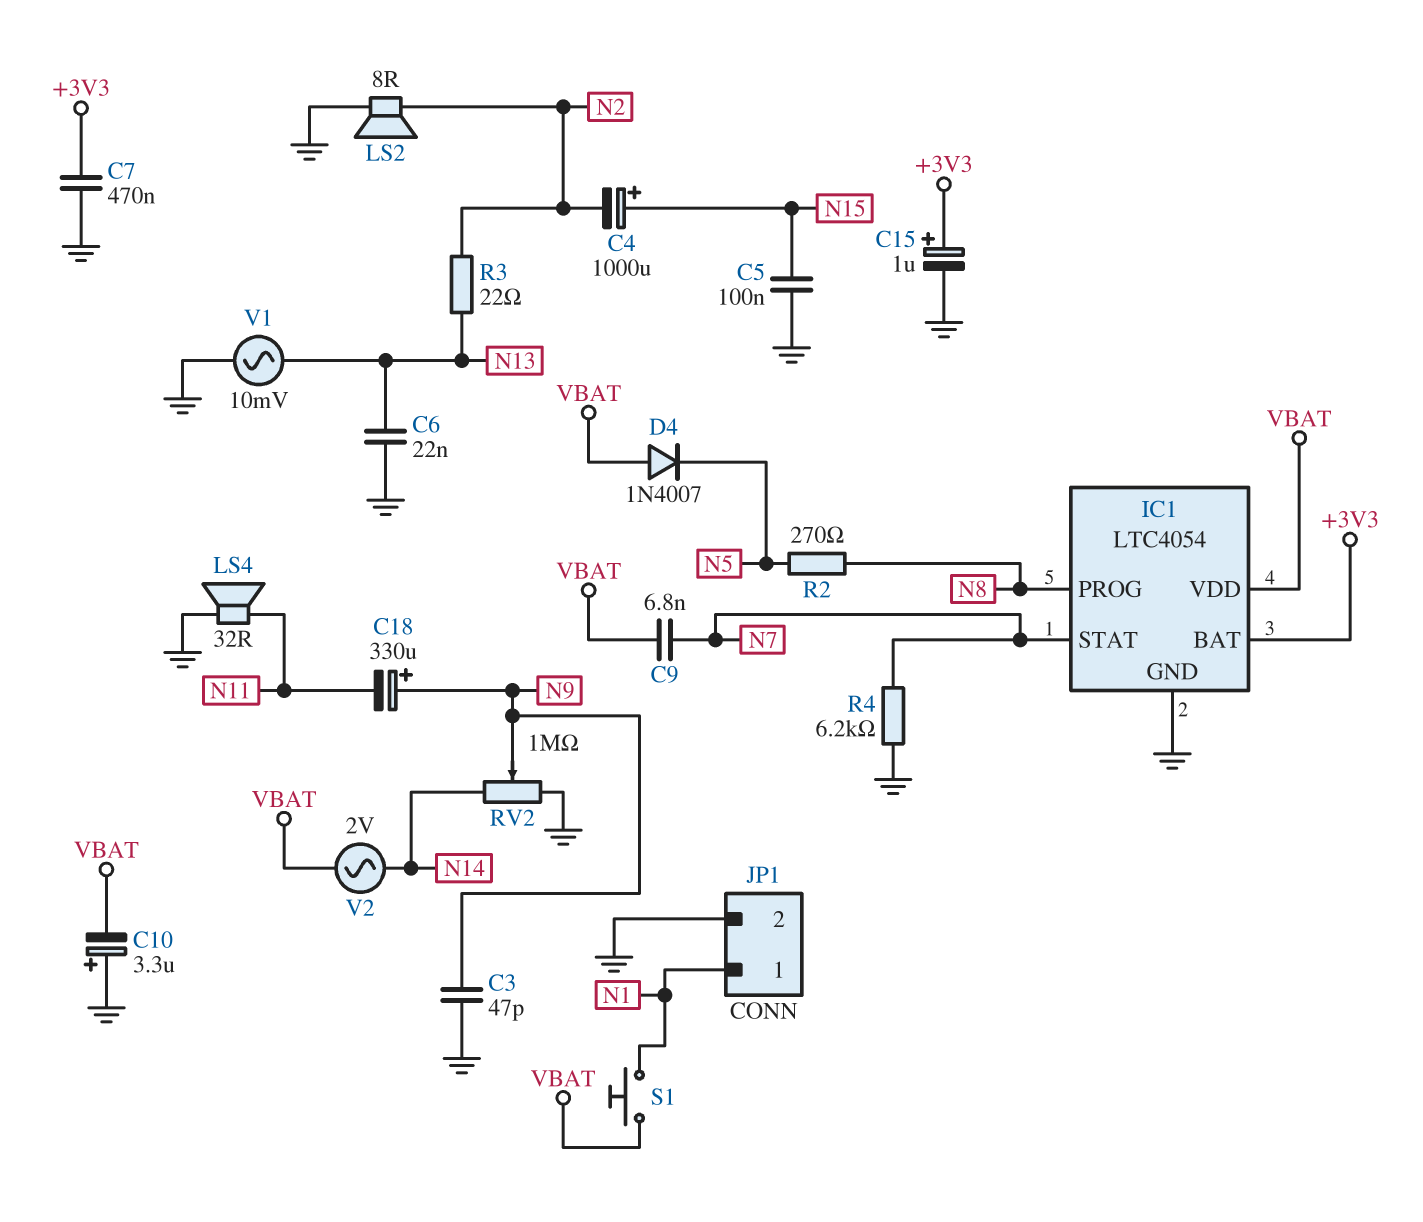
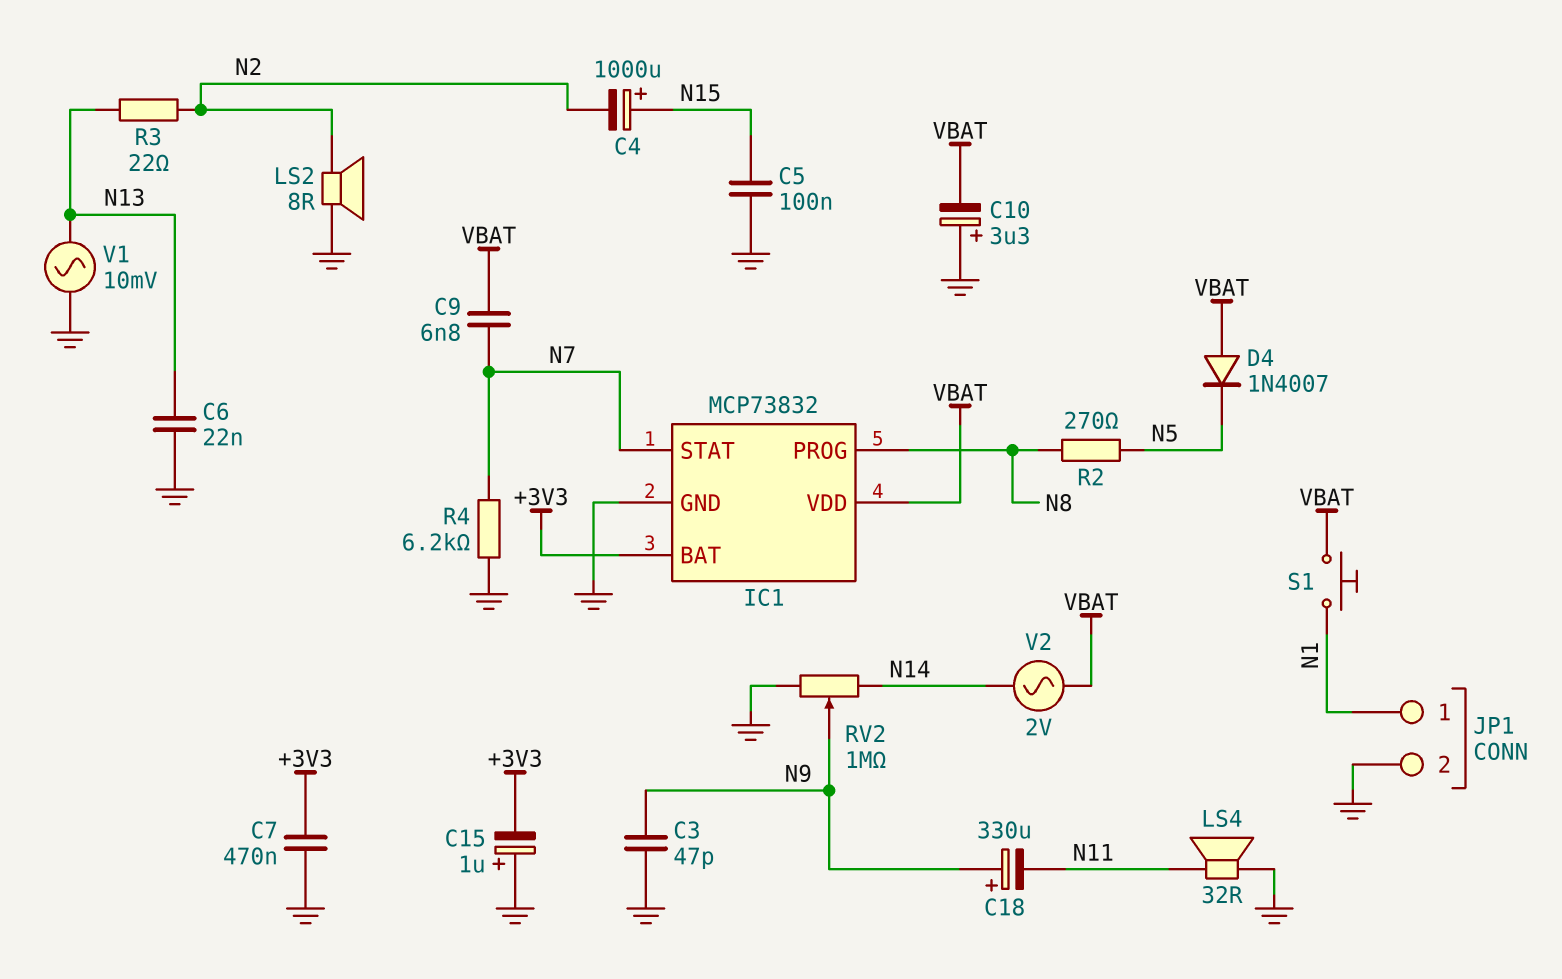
C15: 1uF (plus +3V3, minus GND) -> 1uF (plus GND, minus +3V3)
IC1: LTC4054 -> MCP73832

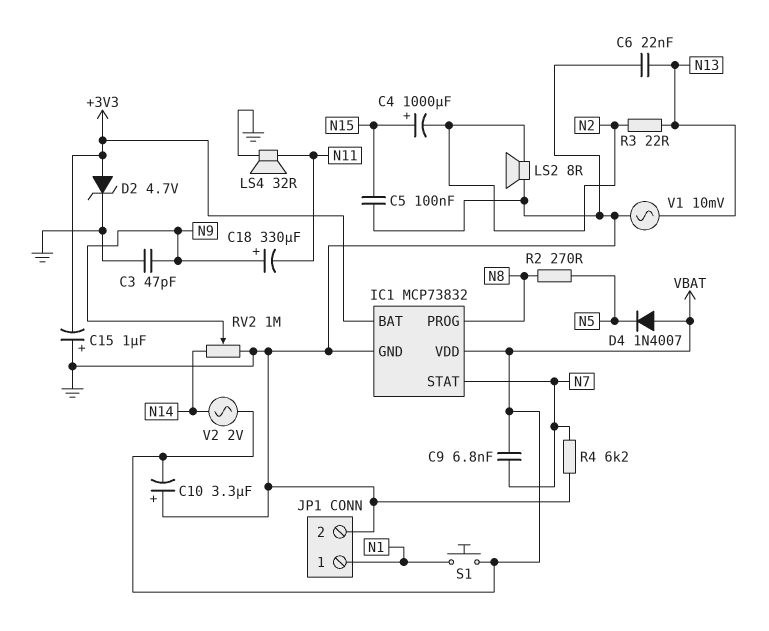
C7: 470nF (+3V3, GND) -> none
D2: none -> zener 4.7V (A +3V3, K GND)

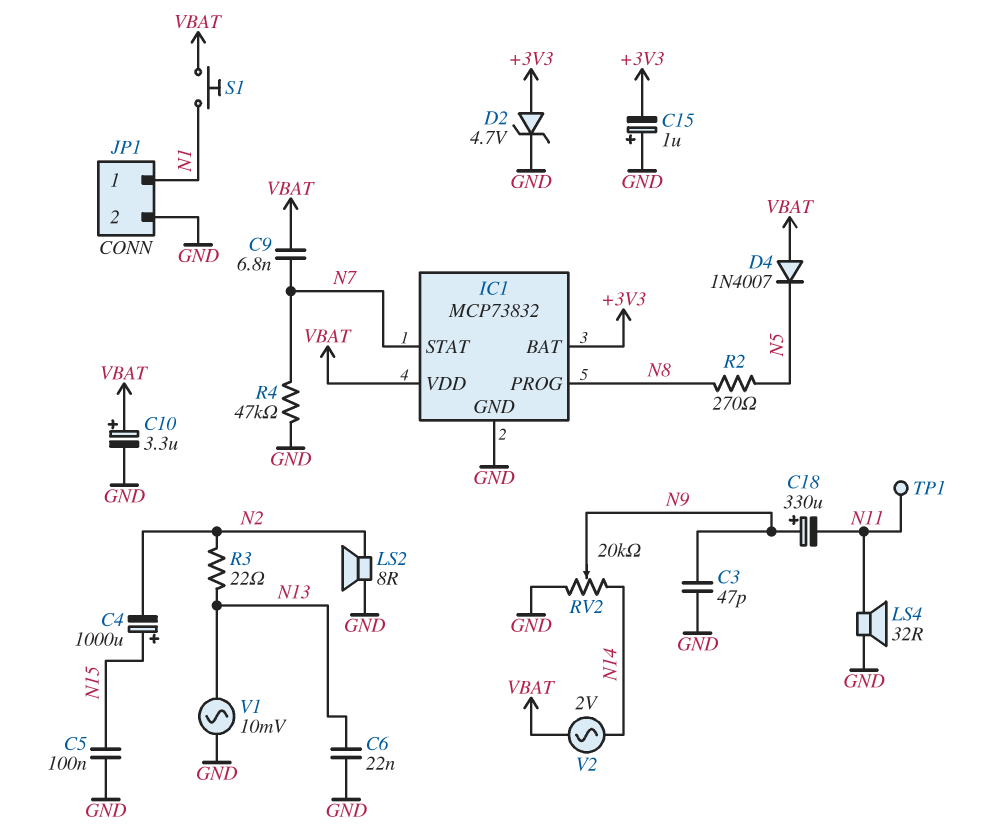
C10: 3.3uF (plus GND, minus VBAT) -> 3.3uF (plus VBAT, minus GND)
R4: 6.2k (GND, N7) -> 47k (GND, N7)
RV2: 1M (GND, N14, wiper N9) -> 20k (GND, N14, wiper N9)
TP1: none -> test point (N11)

